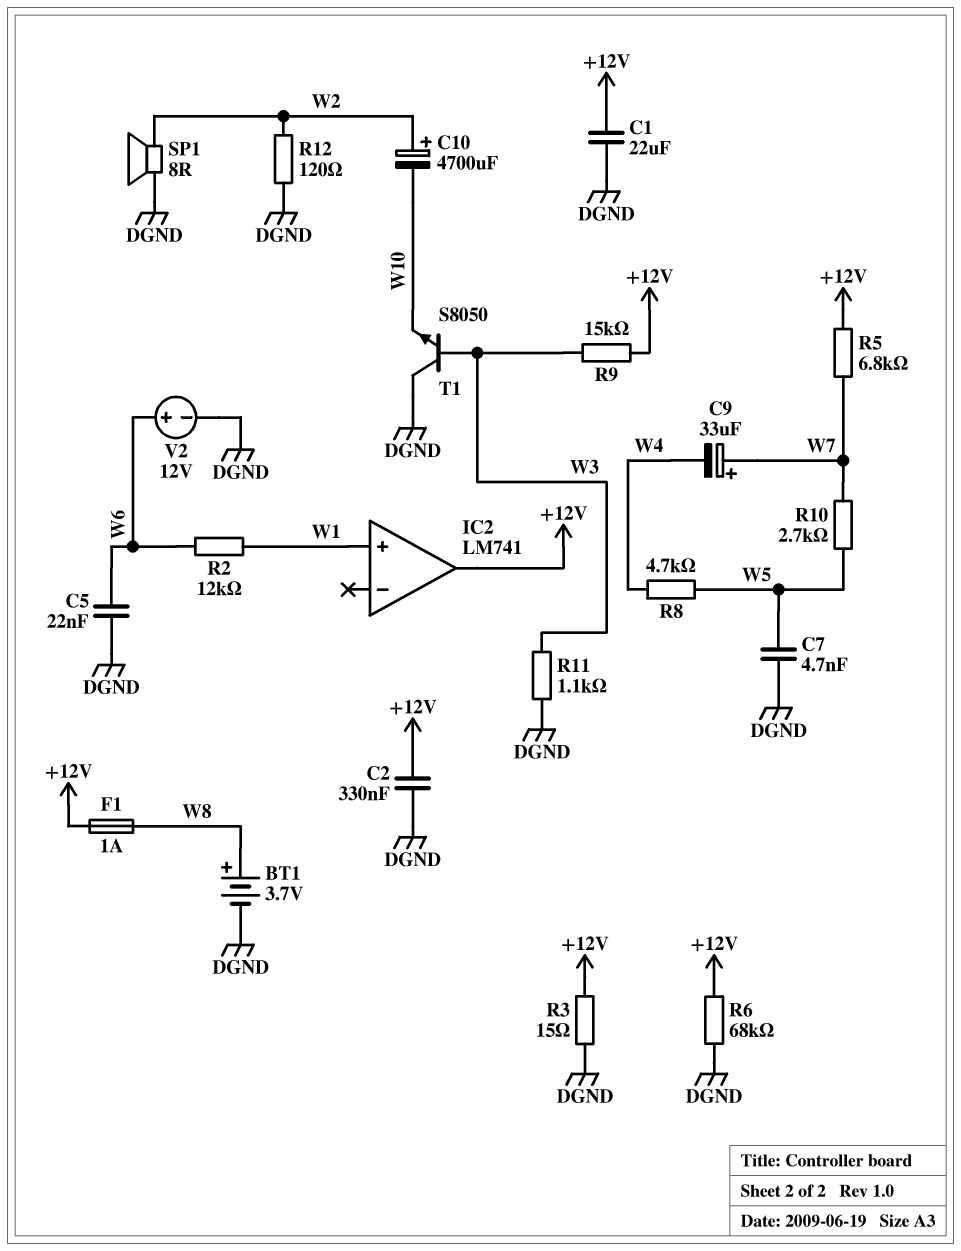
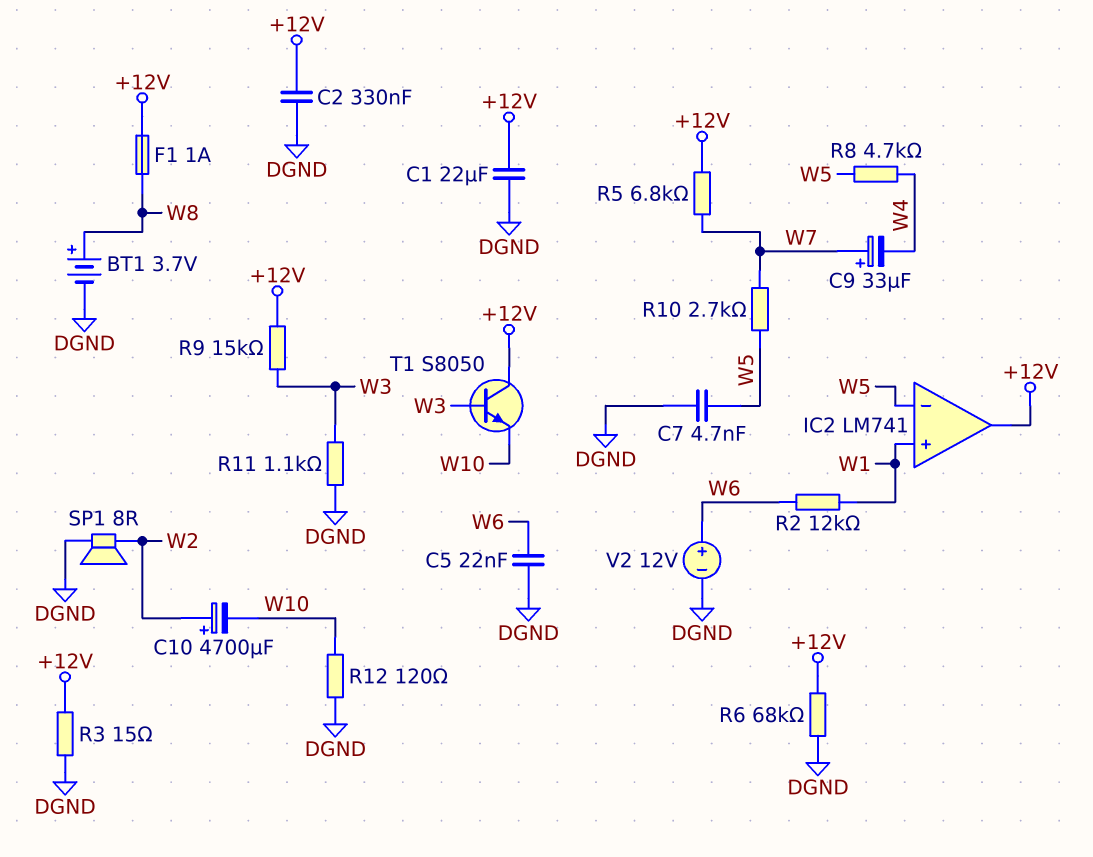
IC2 pin in-: none -> W5
R12: 120 (DGND, W2) -> 120 (DGND, W10)
T1: NPN S8050 (B W3, C DGND, E W10) -> NPN S8050 (B W3, C +12V, E W10)

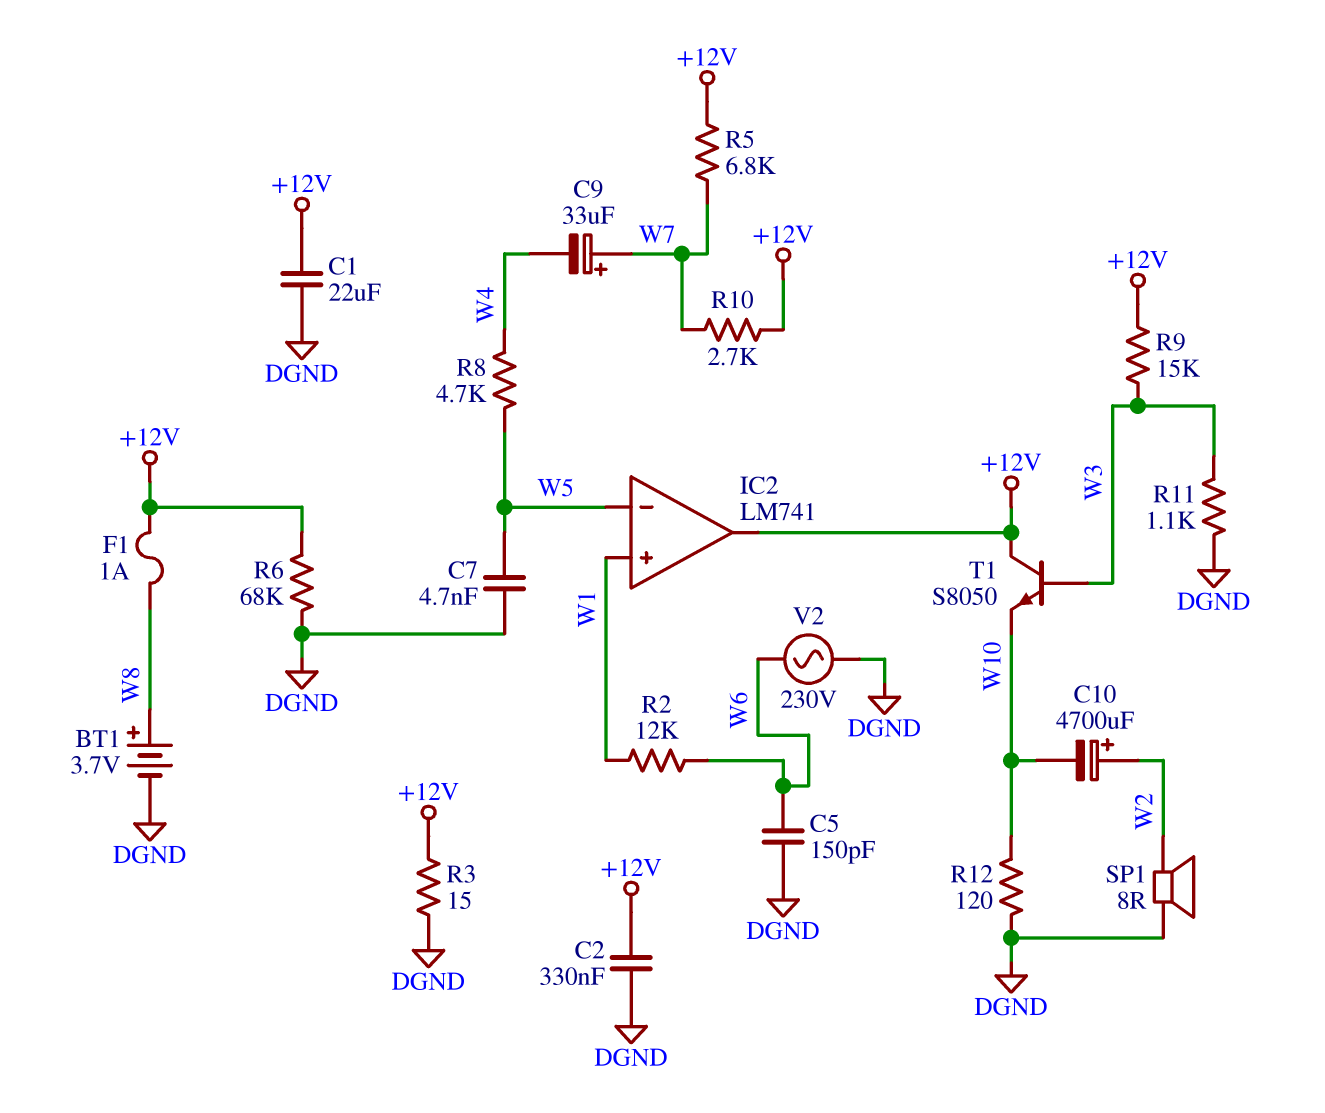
C5: 22nF (DGND, W6) -> 150pF (DGND, W6)
R10: 2.7k (W5, W7) -> 2.7k (+12V, W7)
V2: 12V (plus W6, minus DGND) -> AC 230V (DGND, W6)

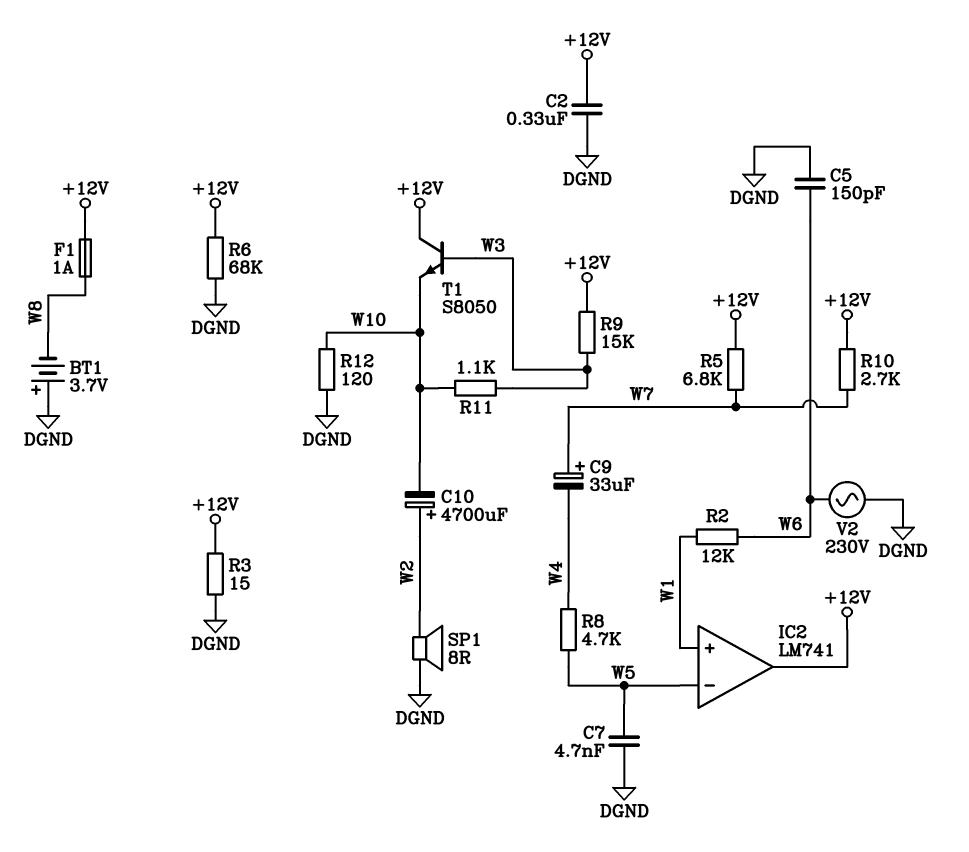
BT1: 3.7V (plus W8, minus DGND) -> 3.7V (plus DGND, minus W8)
C1: 22uF (+12V, DGND) -> none
R11: 1.1k (DGND, W3) -> 1.1k (W3, W10)

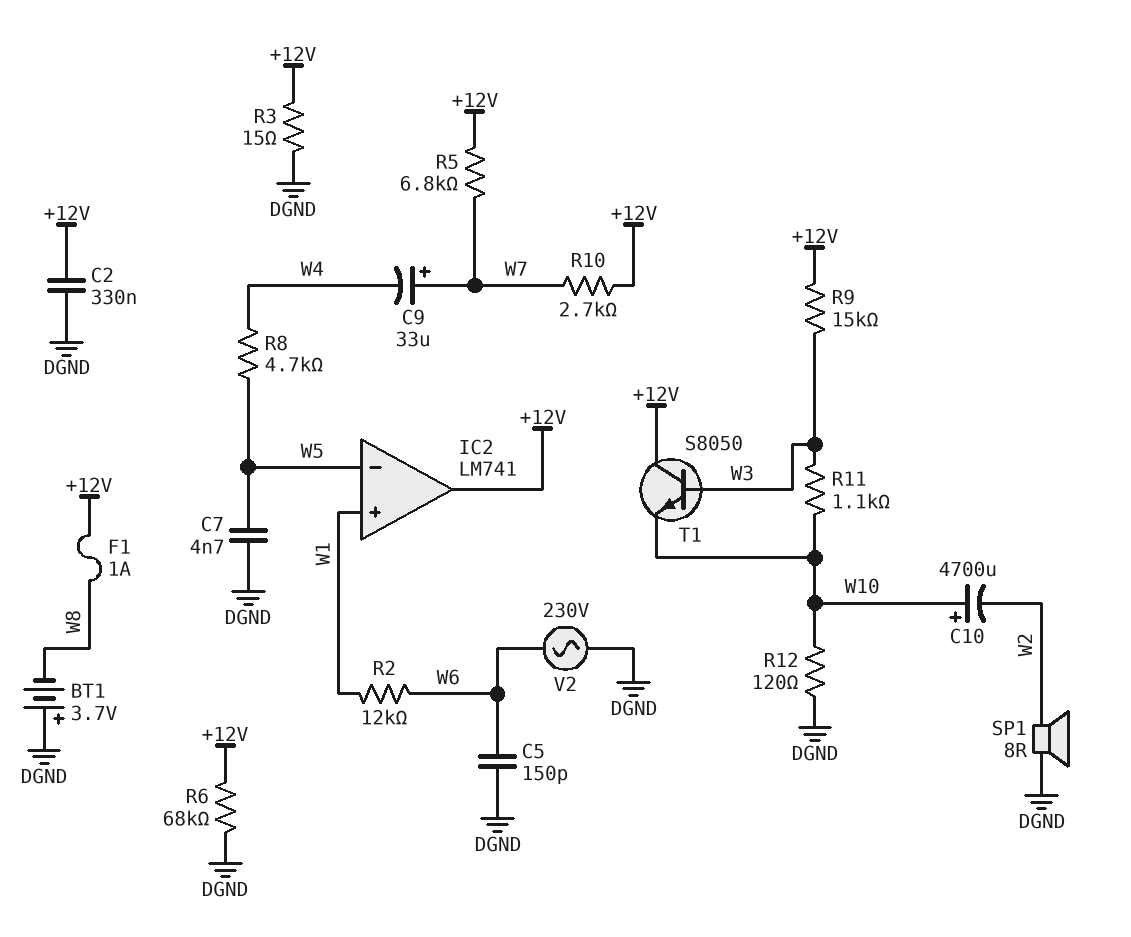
C10: 4700uF (plus W2, minus W10) -> 4700uF (plus W10, minus W2)

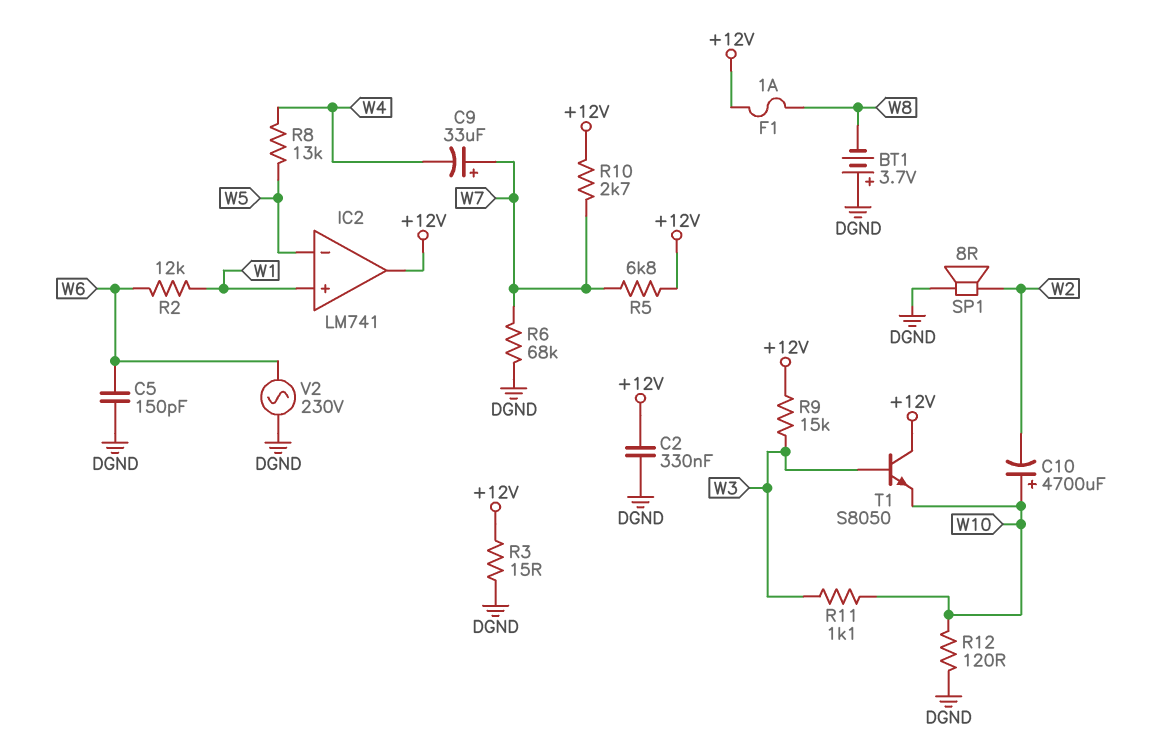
C7: 4.7nF (DGND, W5) -> none
R6: 68k (+12V, DGND) -> 68k (DGND, W7)
R8: 4.7k (W4, W5) -> 13k (W4, W5)

